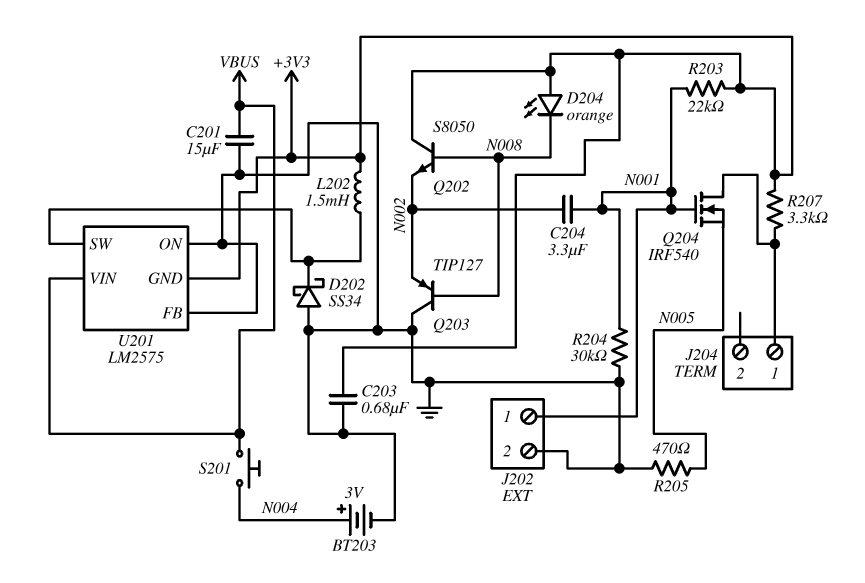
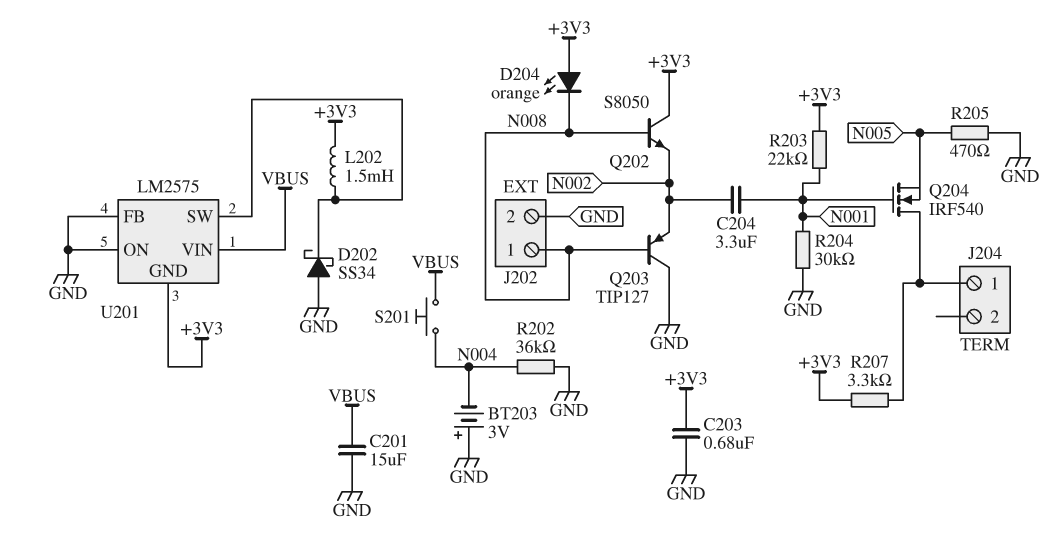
BT203: 3V (plus N004, minus GND) -> 3V (plus GND, minus N004)
J202 pin 1: N001 -> N008
R202: none -> 36k (GND, N004)

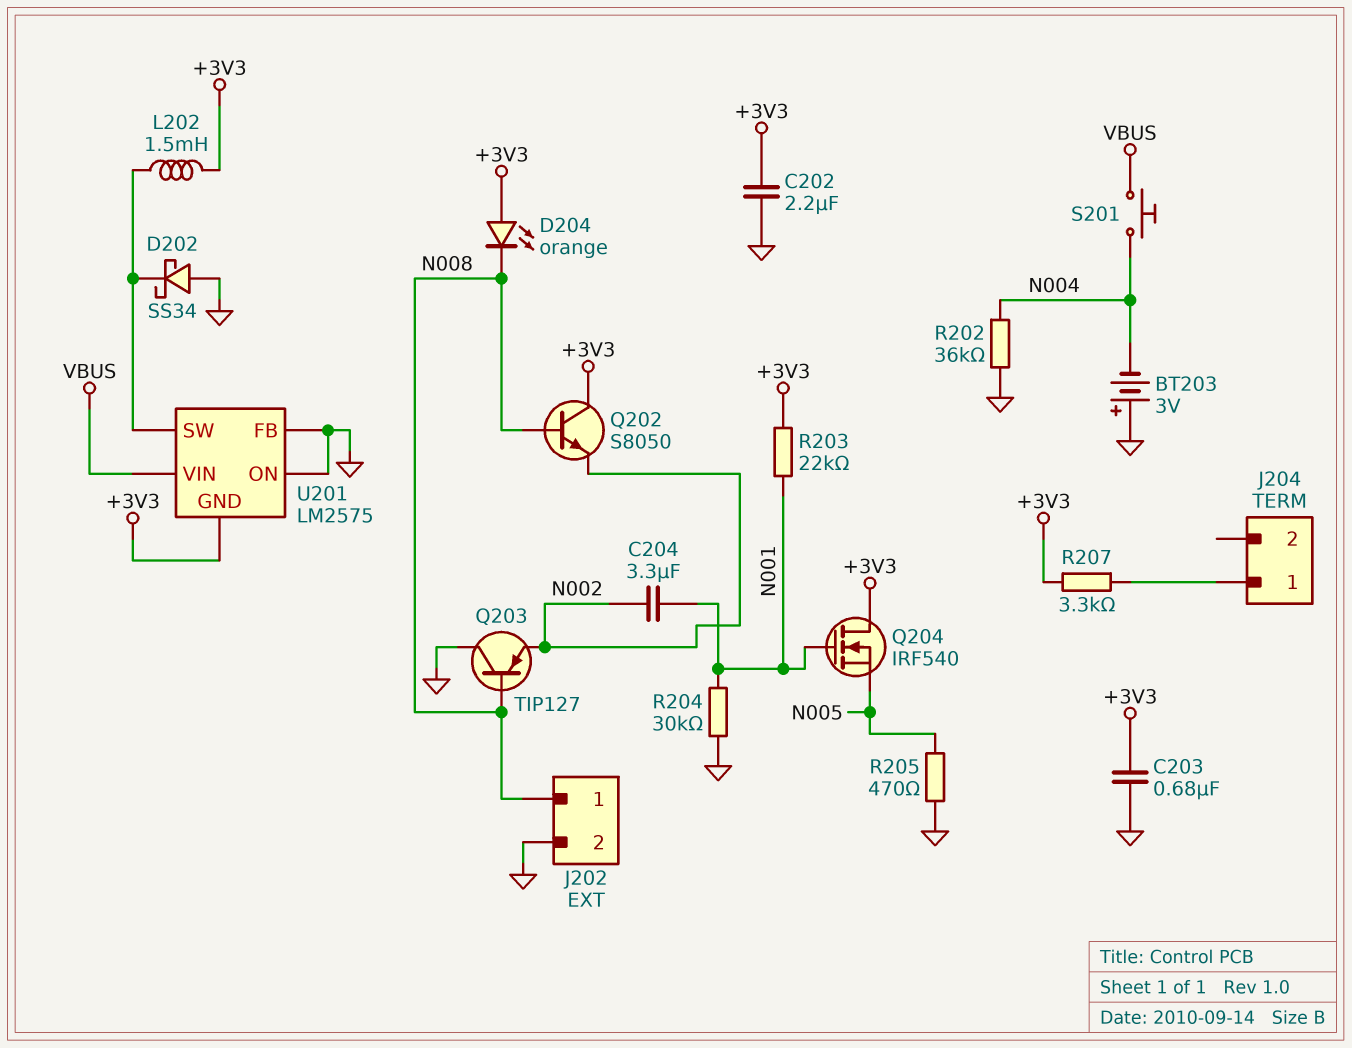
C201: 15uF (GND, VBUS) -> none
C202: none -> 2.2uF (+3V3, GND)
Q204: NMOS IRF540 (G N001, D J204/1, S N005) -> NMOS IRF540 (G N001, D +3V3, S N005)

